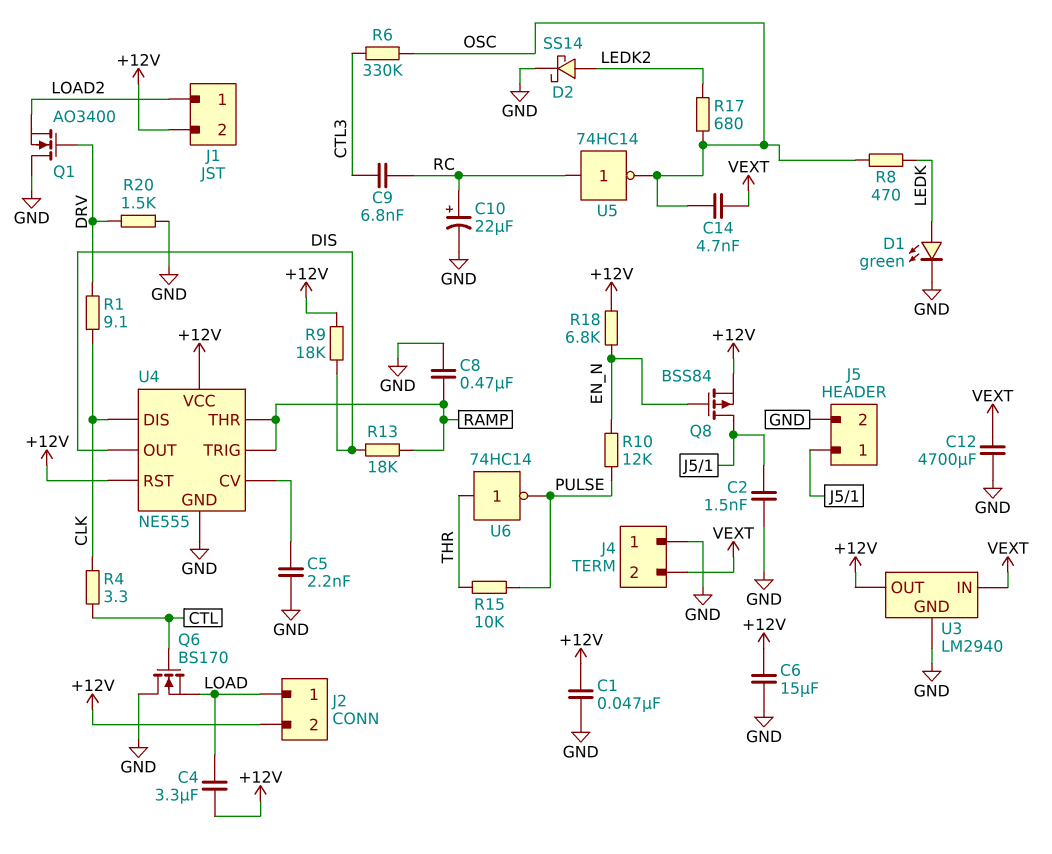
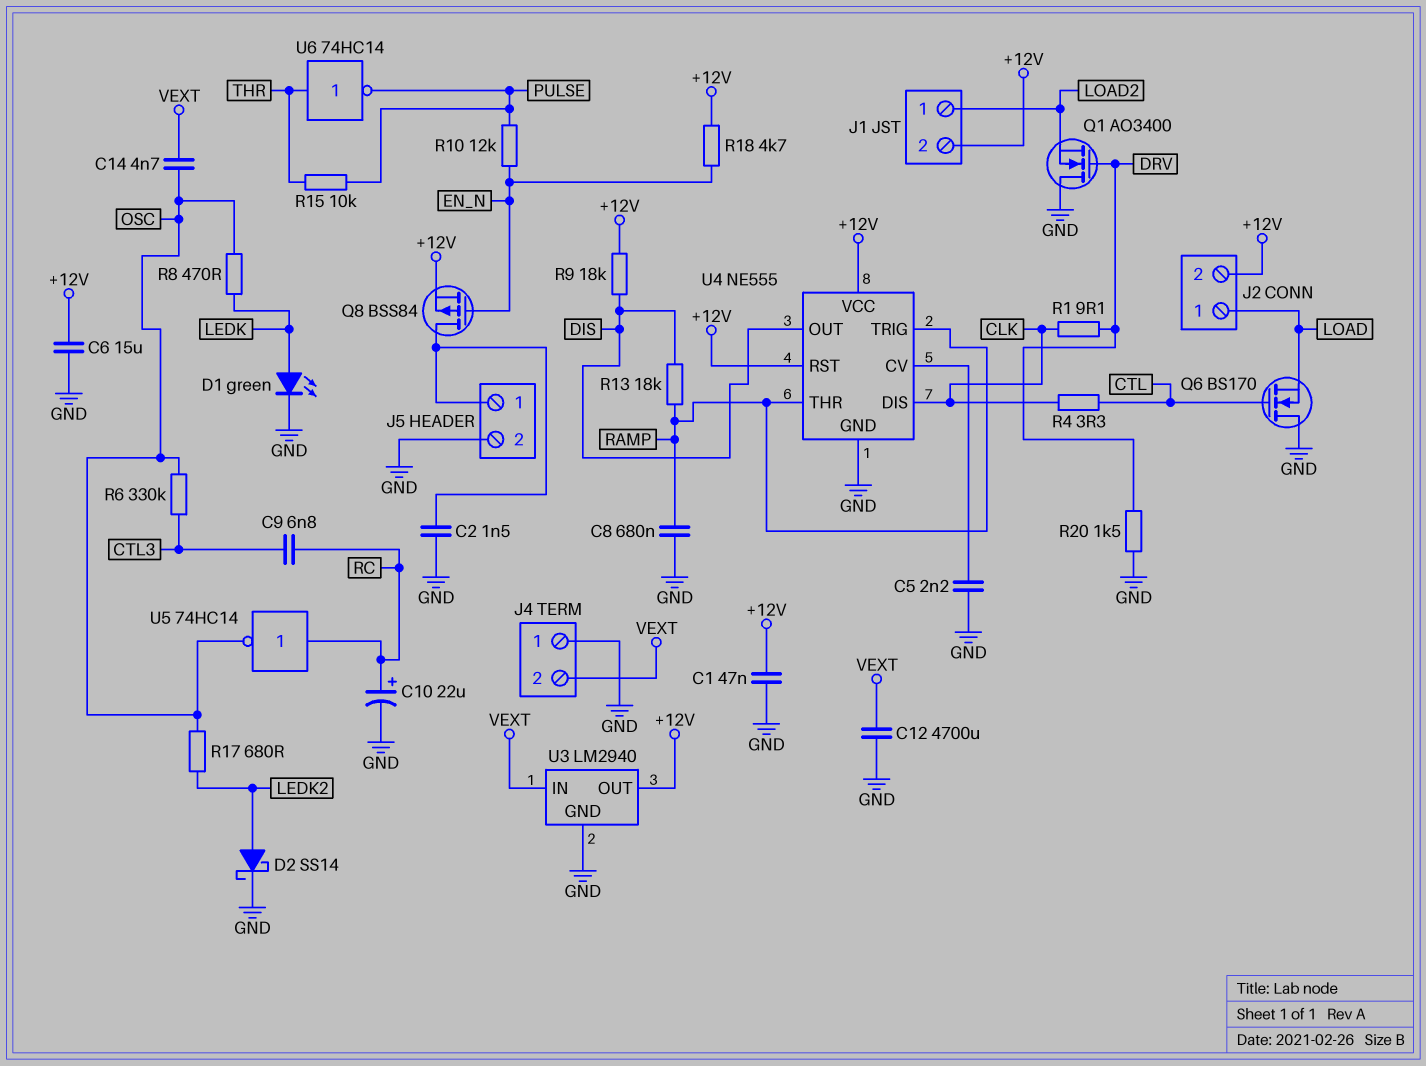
C4: 3.3uF (+12V, LOAD) -> none
C8: 470nF (GND, RAMP) -> 680nF (GND, RAMP)
R18: 6.8k (+12V, EN_N) -> 4.7k (+12V, EN_N)

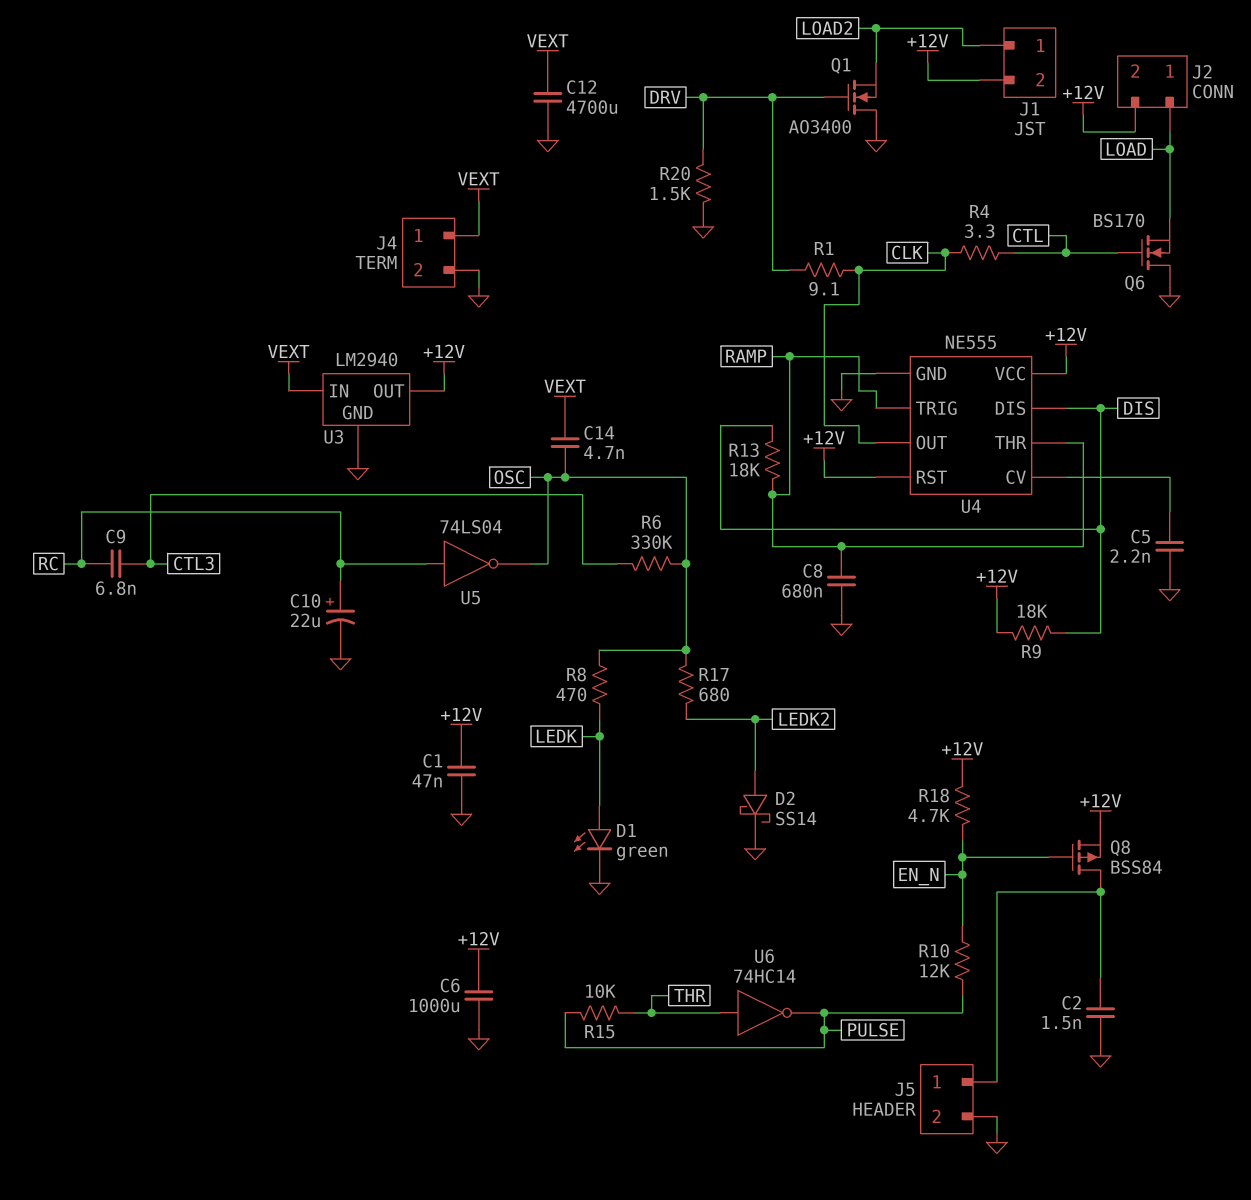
C6: 15uF (+12V, GND) -> 1000uF (+12V, GND)
J4 pin 1: GND -> VEXT
J4 pin 2: VEXT -> GND
U4 pin DIS: CLK -> DIS
U4 pin OUT: DIS -> CLK
U5: NOT 74HC14 (in RC, out OSC) -> NOT 74LS04 (in RC, out OSC)

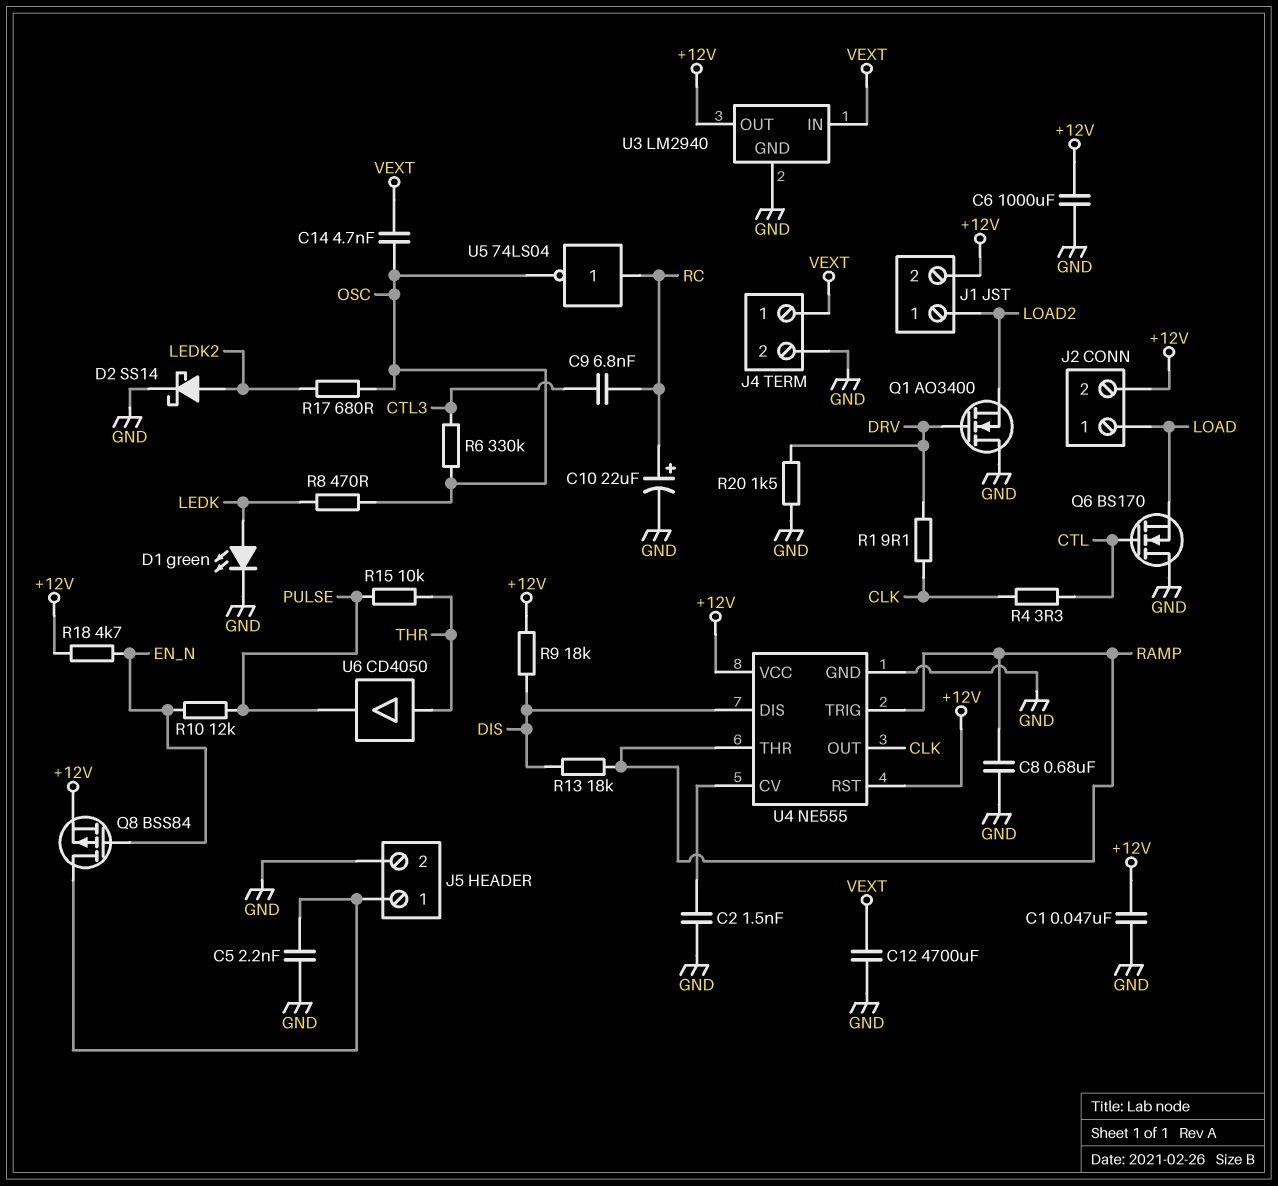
C2: 1.5nF (GND, J5/1) -> 1.5nF (GND, U4/CV)
C5: 2.2nF (GND, U4/CV) -> 2.2nF (GND, J5/1)
U6: NOT 74HC14 (in THR, out PULSE) -> buffer CD4050 (in THR, out PULSE)

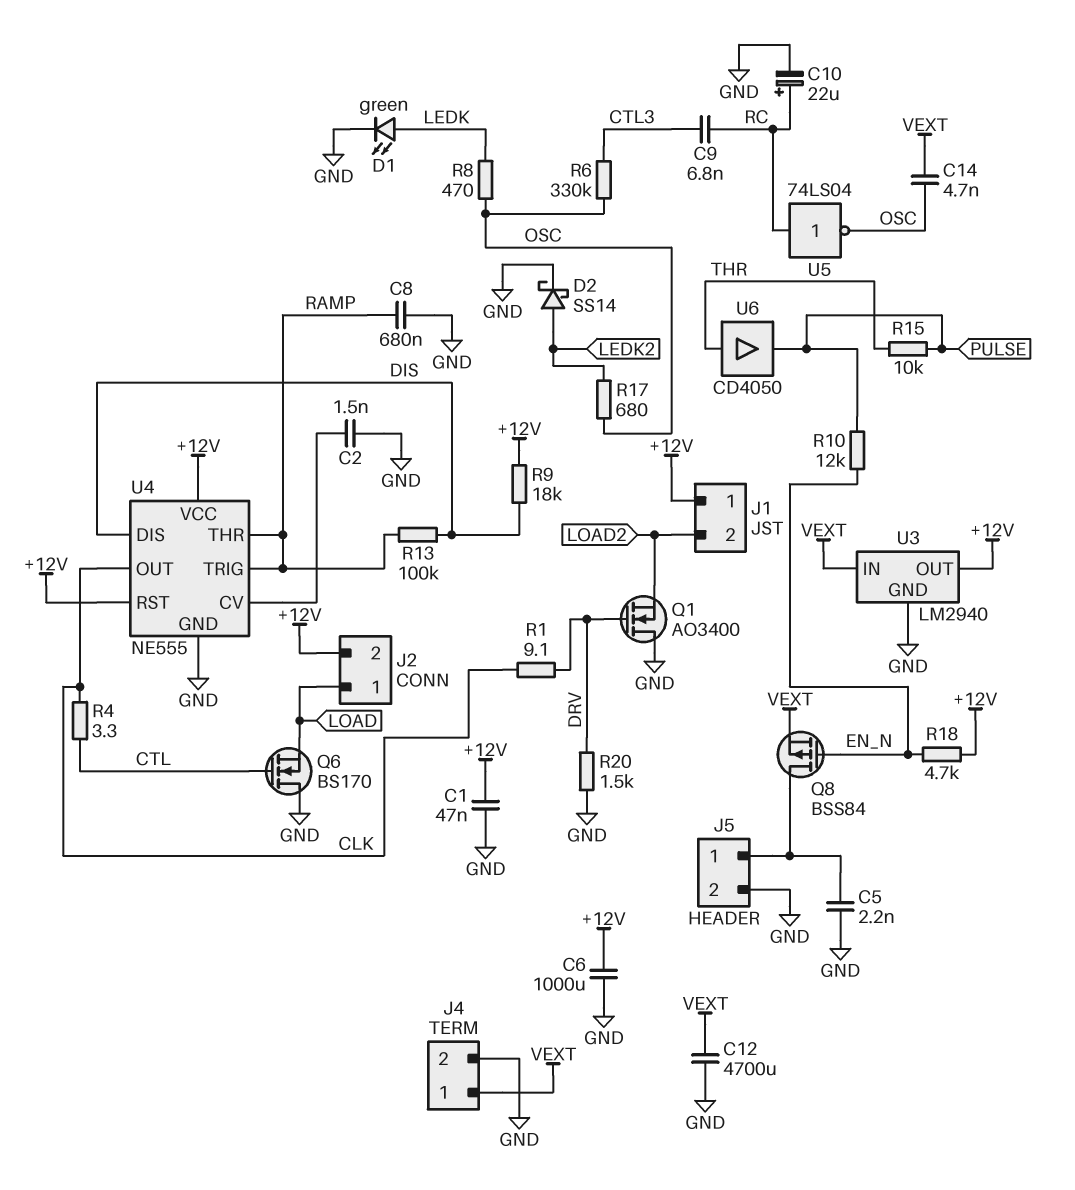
J1 pin 1: LOAD2 -> +12V
J1 pin 2: +12V -> LOAD2
Q8: PMOS BSS84 (G EN_N, D J5/1, S +12V) -> PMOS BSS84 (G EN_N, D J5/1, S VEXT)
R13: 18k (DIS, RAMP) -> 100k (DIS, RAMP)

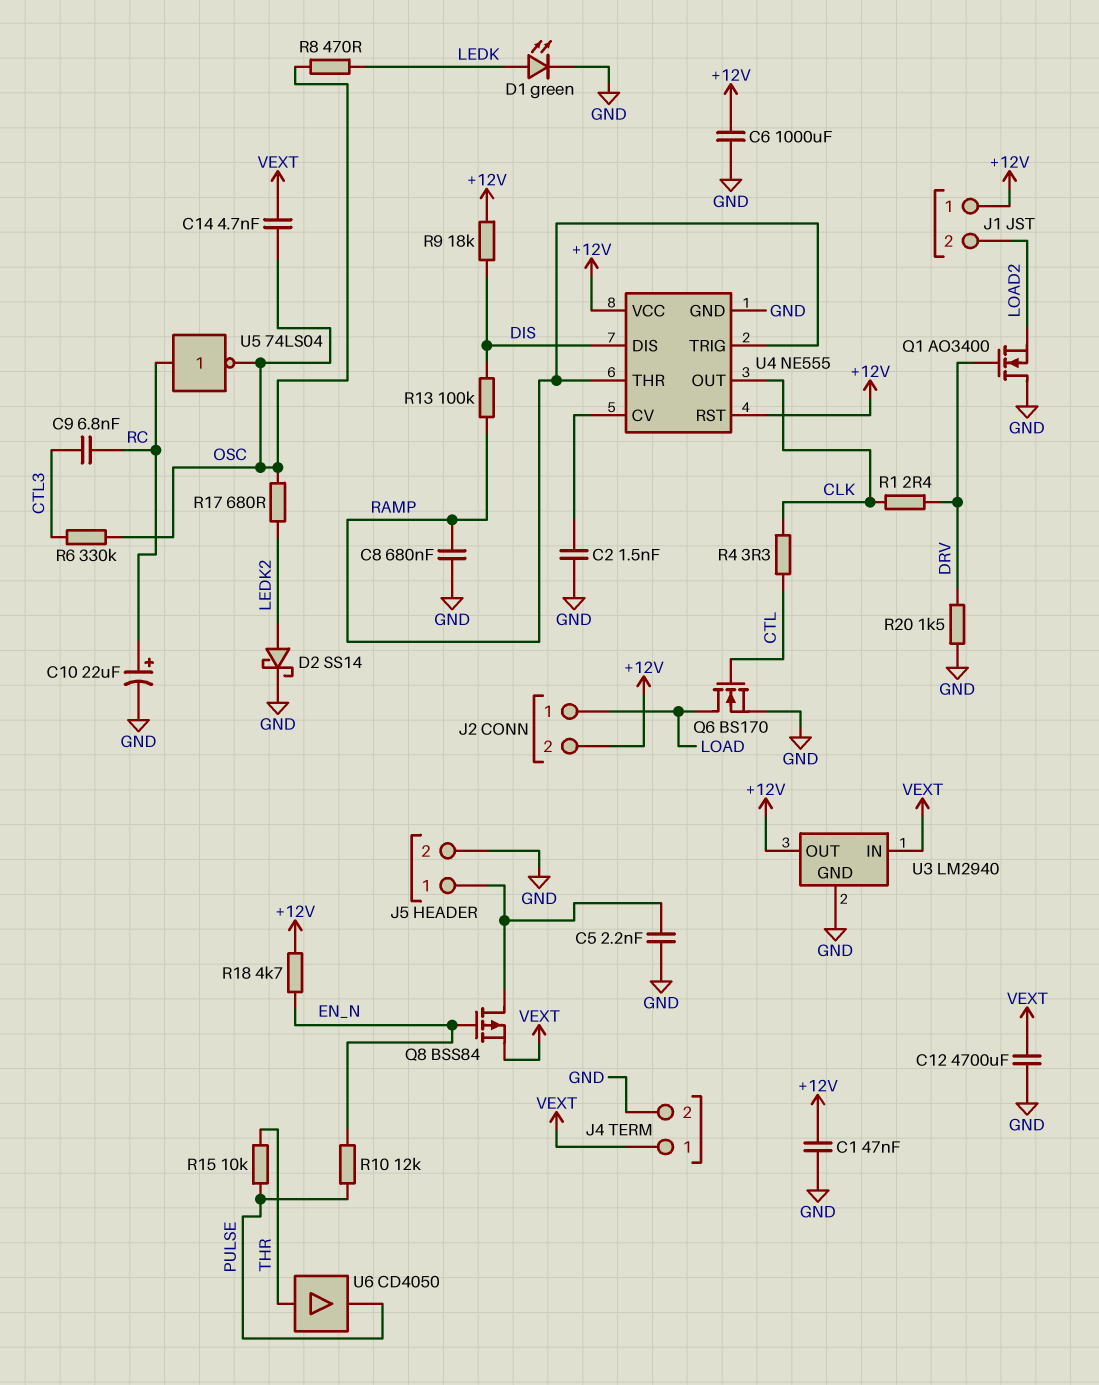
Q6: NMOS BS170 (G CTL, D GND, S LOAD) -> NMOS BS170 (G CTL, D LOAD, S GND)
R1: 9.1 (CLK, DRV) -> 2.4 (CLK, DRV)

